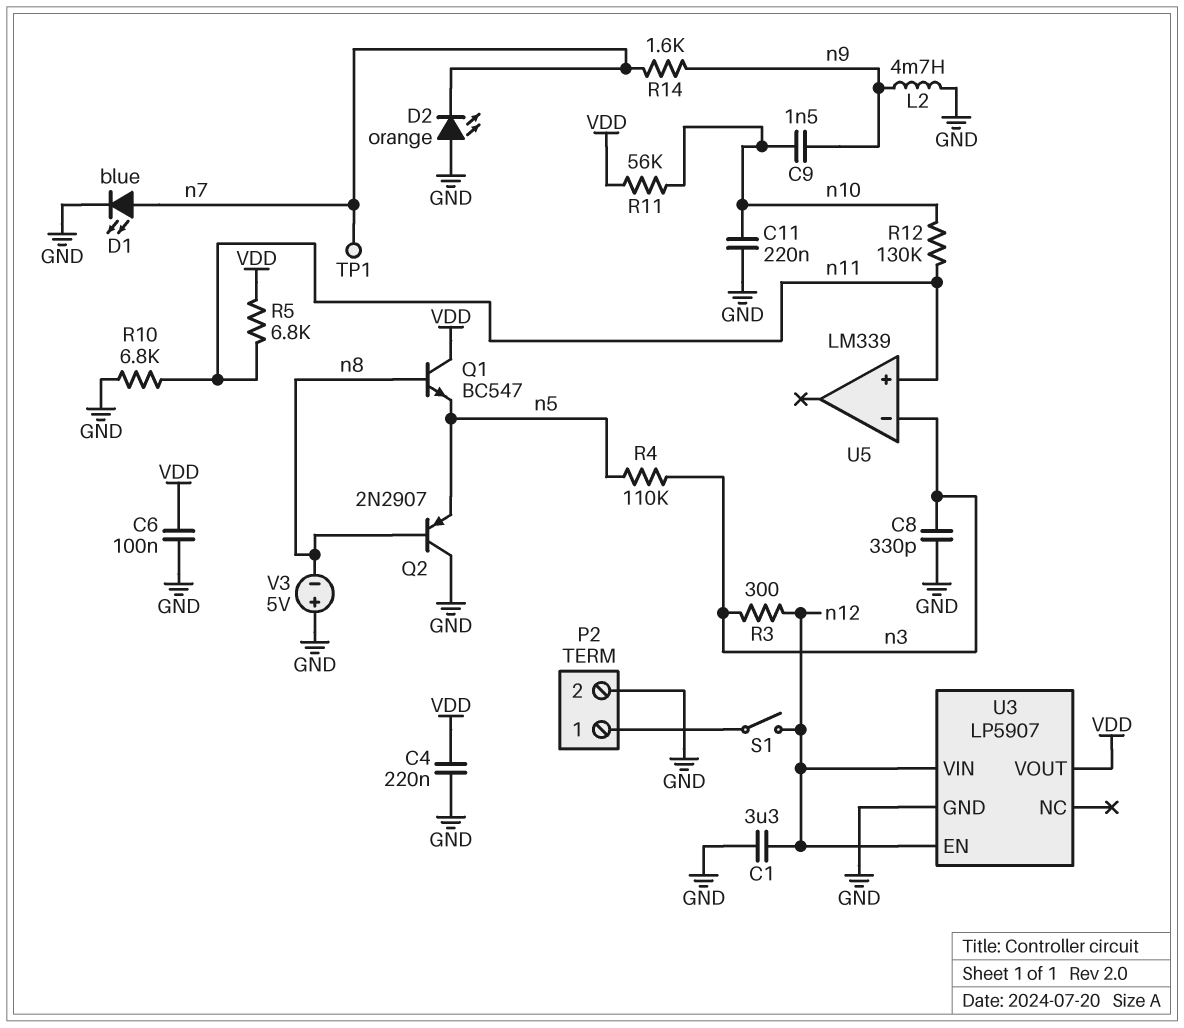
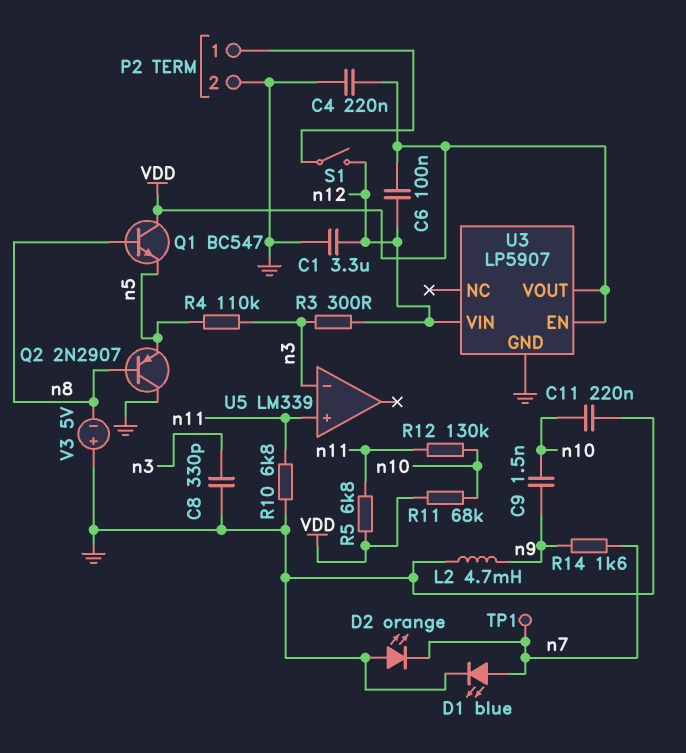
C6: 100nF (GND, VDD) -> 100nF (VDD, n12)
R11: 56k (VDD, n10) -> 68k (VDD, n10)
U3 pin EN: n12 -> VDD

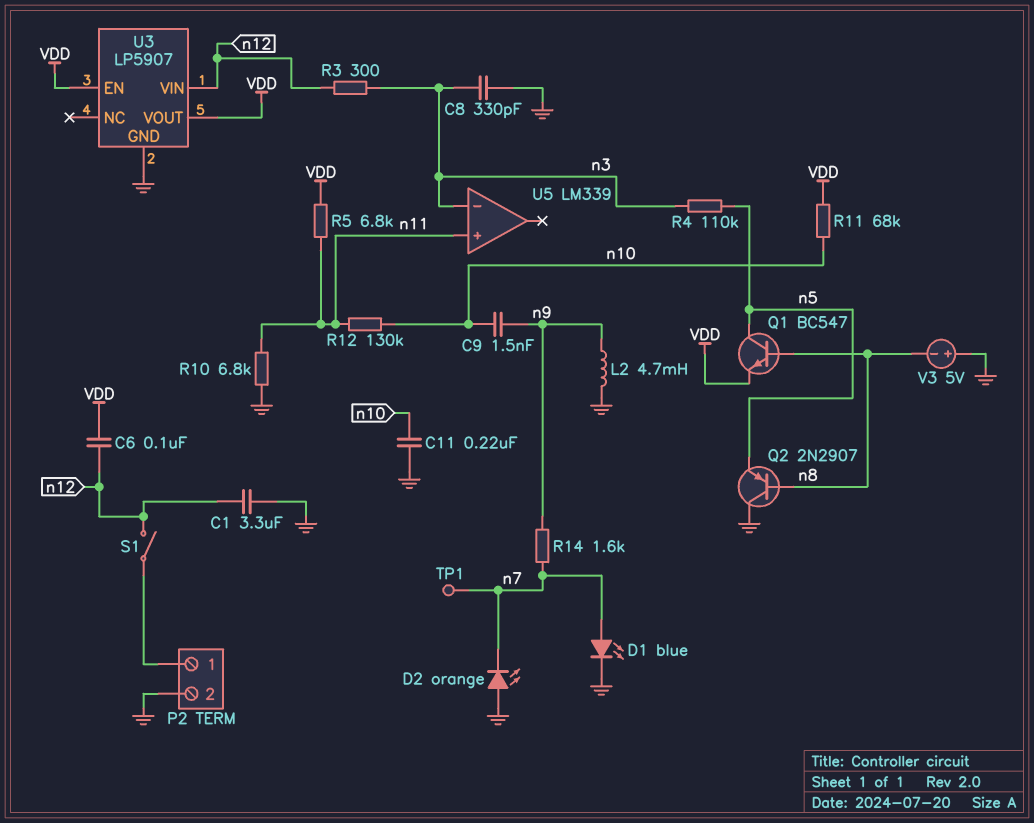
C4: 220nF (GND, VDD) -> none
Q1: NPN BC547 (B n8, C VDD, E n5) -> NPN BC547 (B n8, C n5, E VDD)

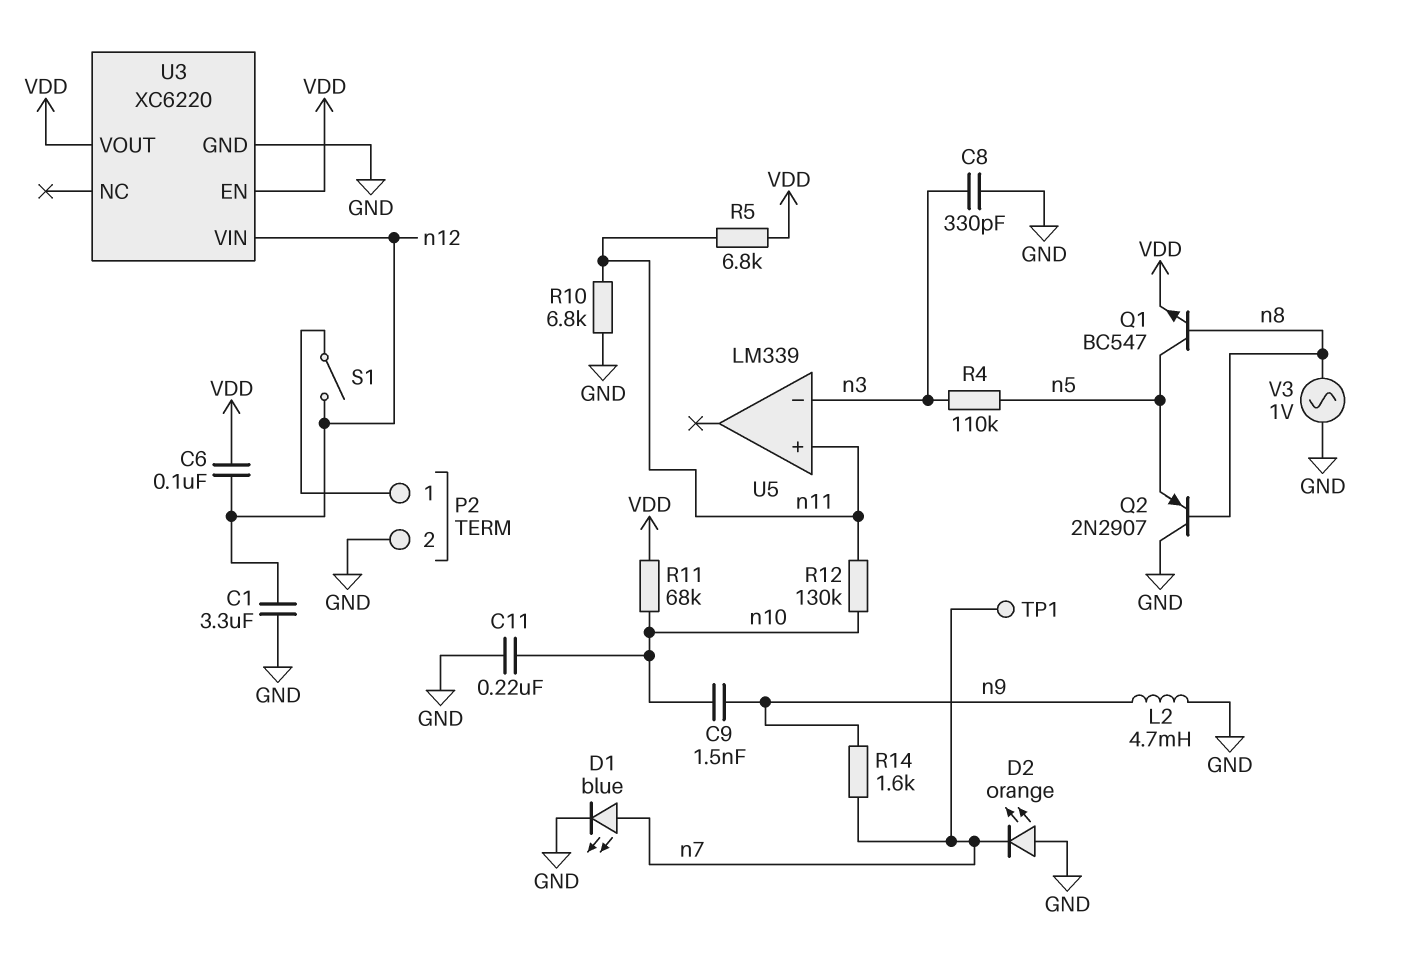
R3: 300 (n3, n12) -> none
U3: LP5907 -> XC6220
V3: 5V (plus GND, minus n8) -> AC 1V (GND, n8)

